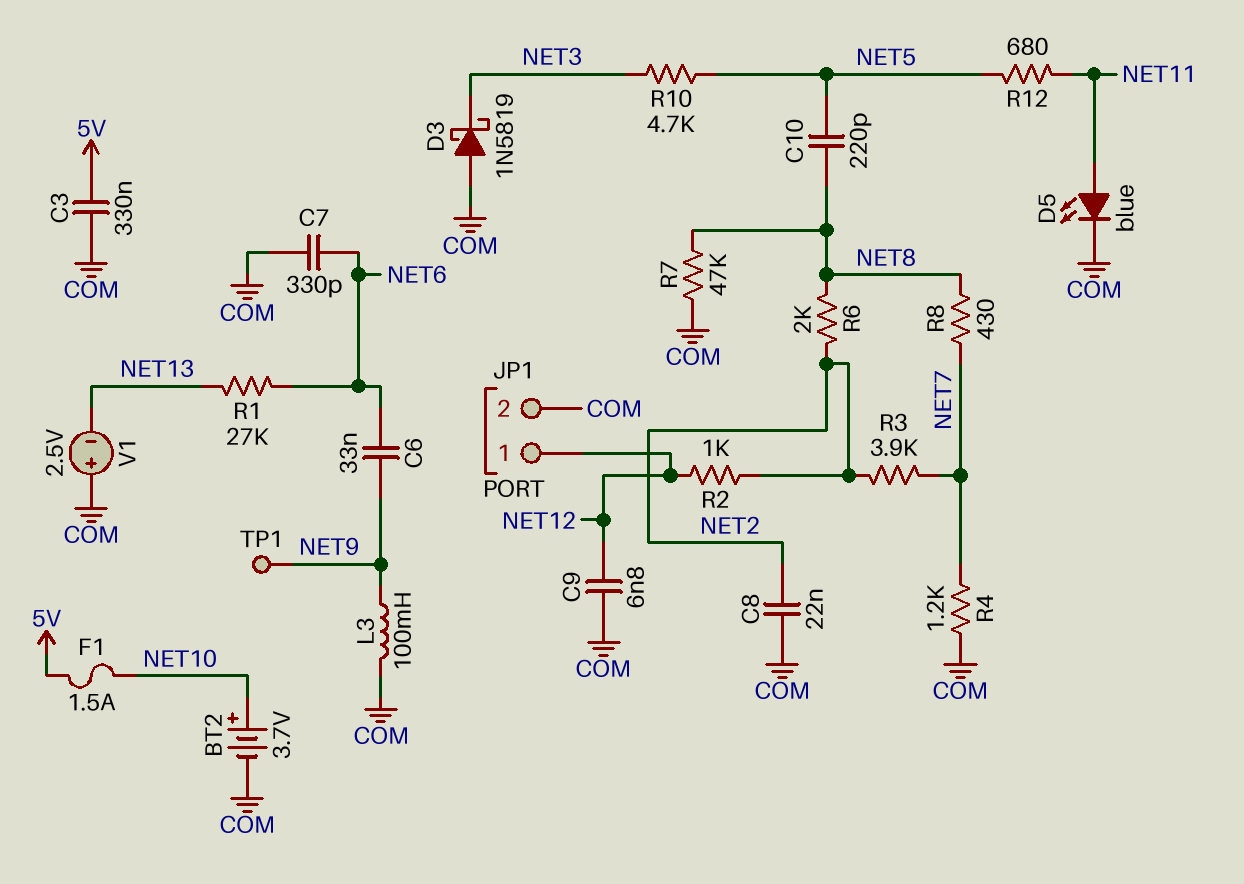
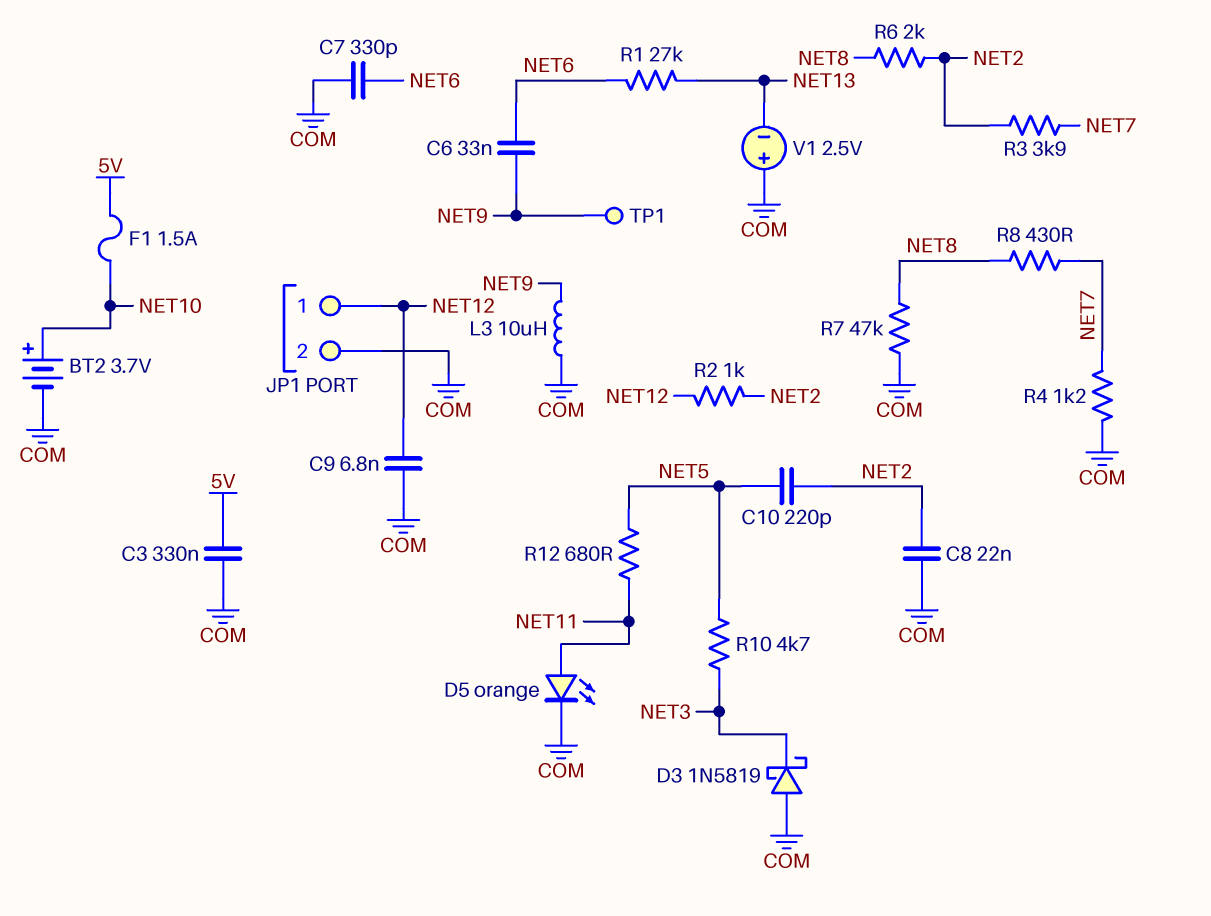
C10: 220pF (NET5, NET8) -> 220pF (NET2, NET5)
D5: LED blue (A NET11, K COM) -> LED orange (A NET11, K COM)
L3: 100mH (COM, NET9) -> 10uH (COM, NET9)

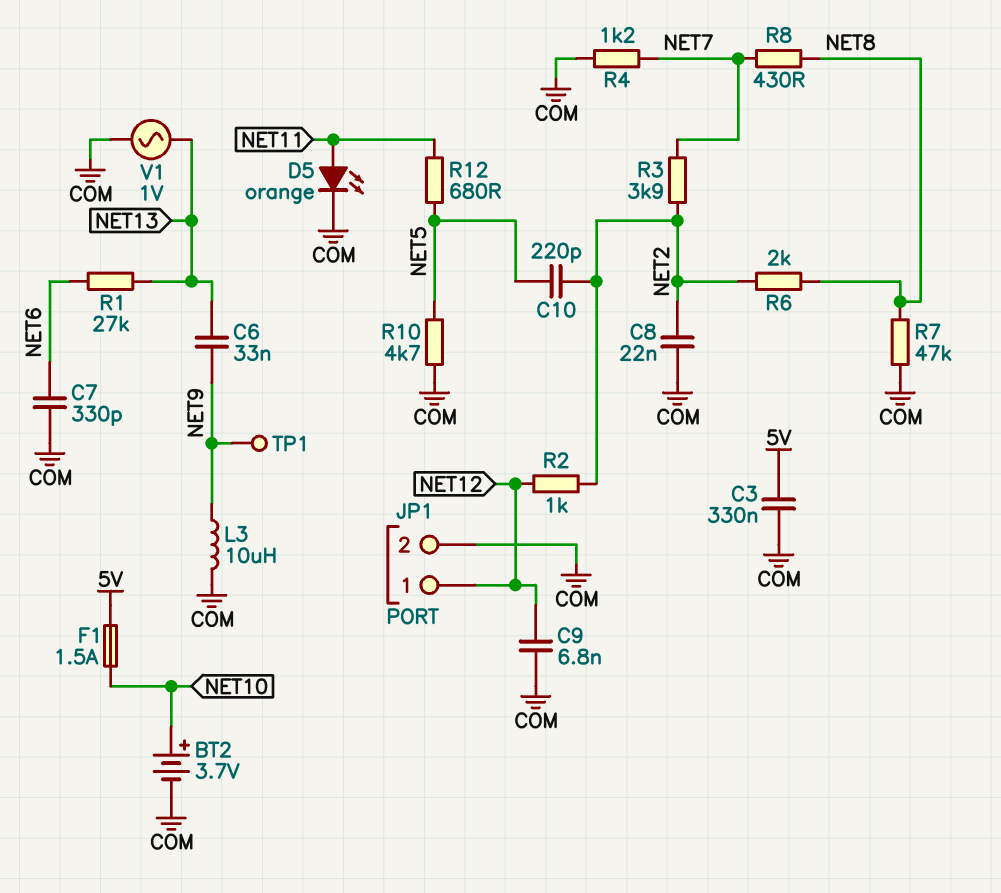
C6: 33nF (NET6, NET9) -> 33nF (NET9, NET13)
D3: schottky 1N5819 (A COM, K NET3) -> none
R10: 4.7k (NET3, NET5) -> 4.7k (COM, NET5)
V1: 2.5V (plus COM, minus NET13) -> AC 1V (COM, NET13)

